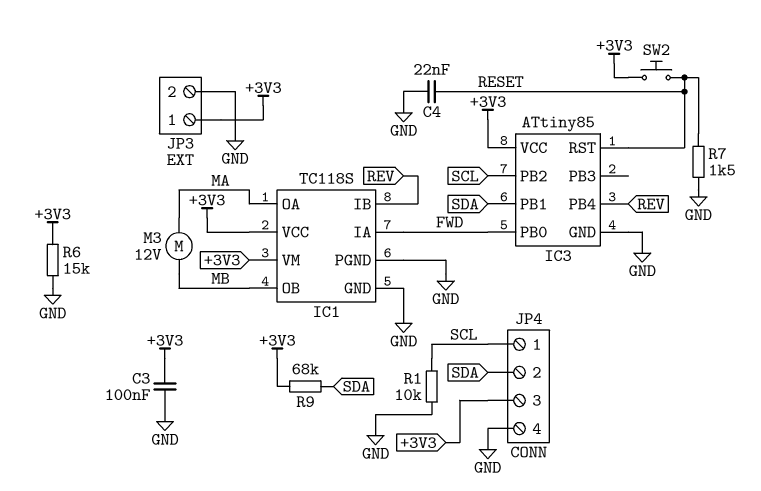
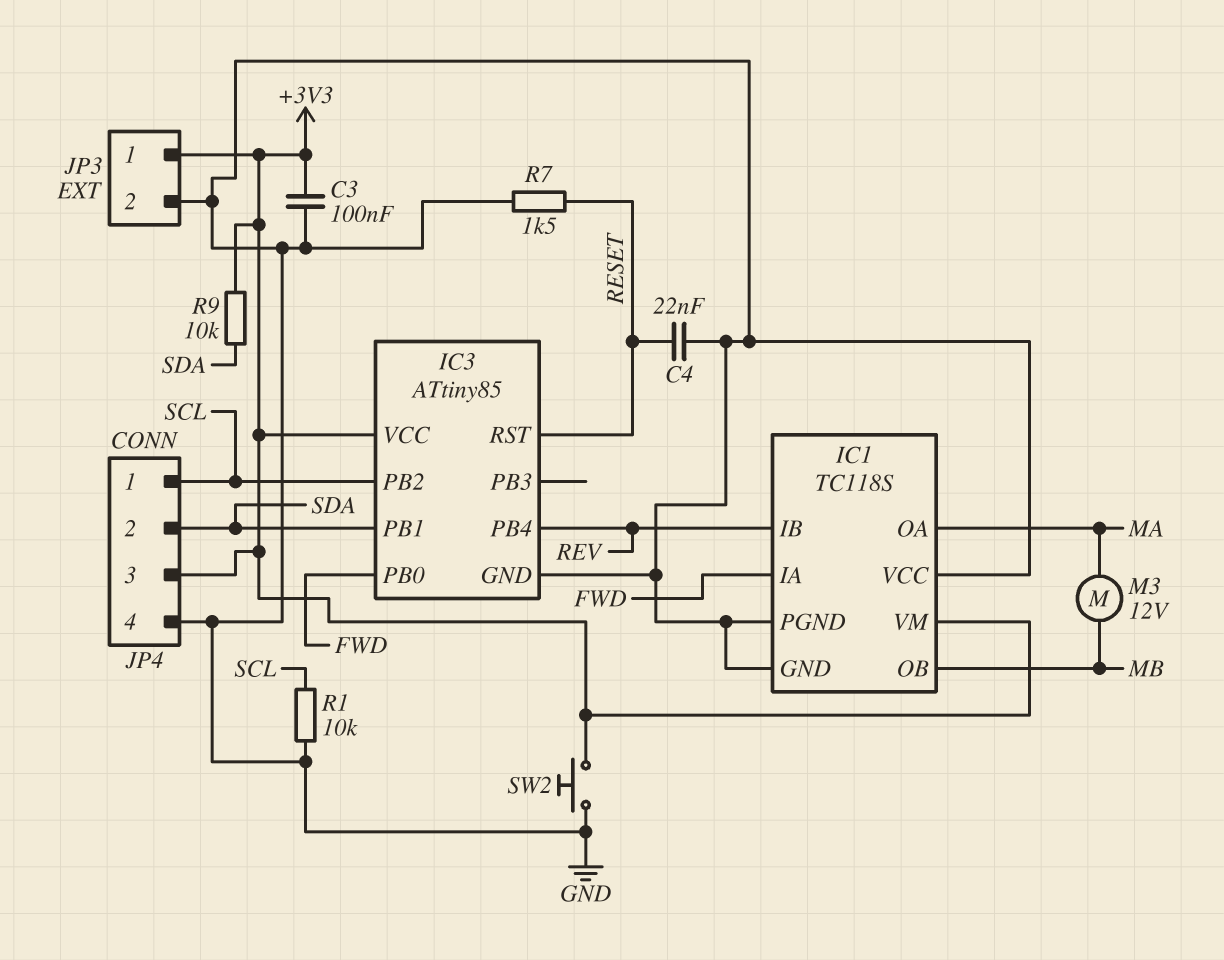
IC1 pin VCC: +3V3 -> GND
R6: 15k (+3V3, GND) -> none
R9: 68k (+3V3, SDA) -> 10k (+3V3, SDA)
SW2: button (+3V3, RESET) -> button (+3V3, GND)

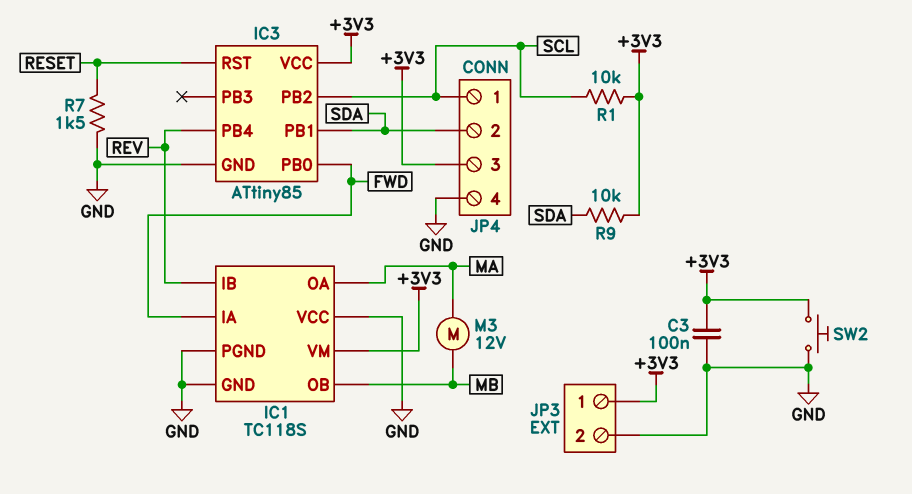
C4: 22nF (GND, RESET) -> none
R1: 10k (GND, SCL) -> 10k (+3V3, SCL)

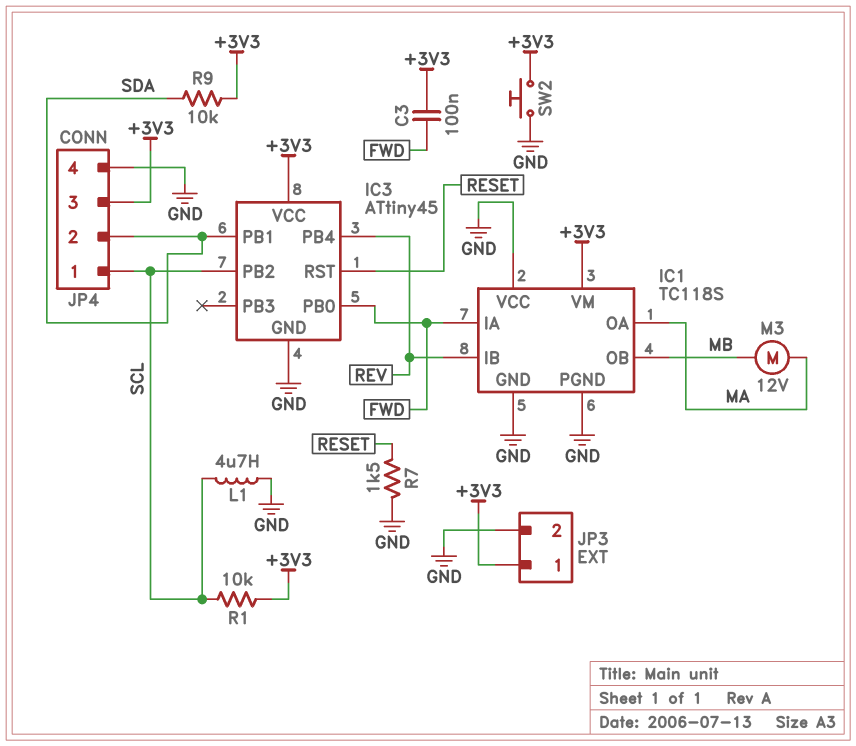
C3: 100nF (+3V3, GND) -> 100nF (+3V3, FWD)
IC3: ATtiny85 -> ATtiny45
L1: none -> 4.7uH (GND, SCL)

